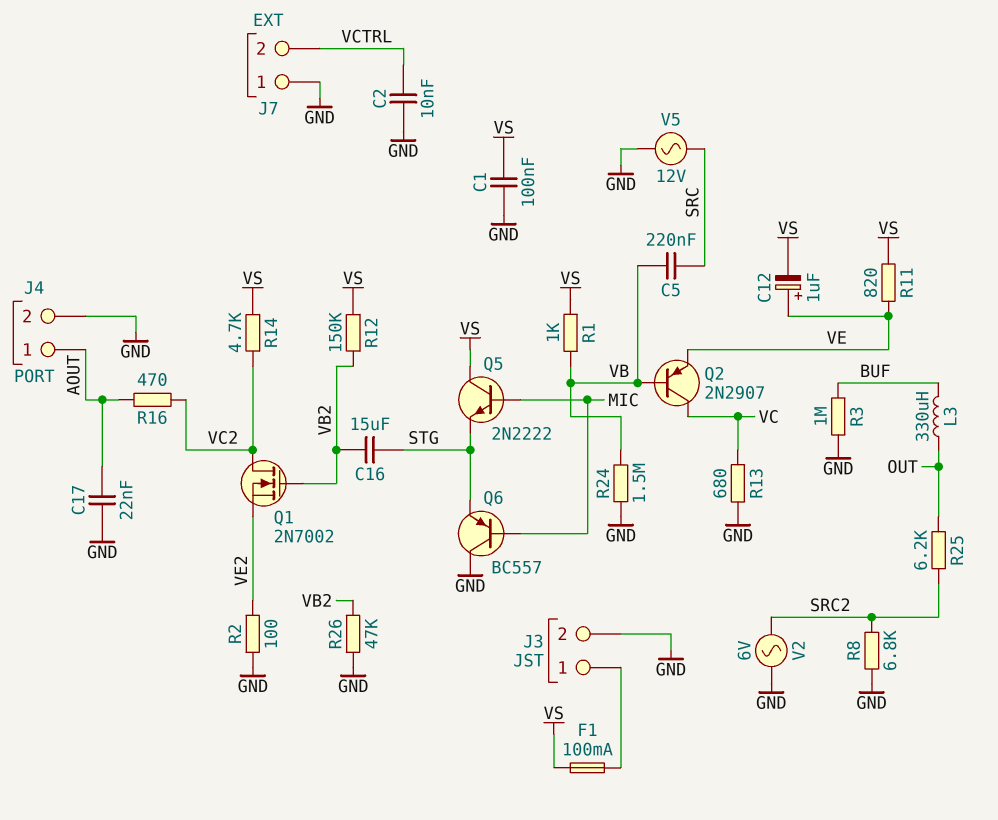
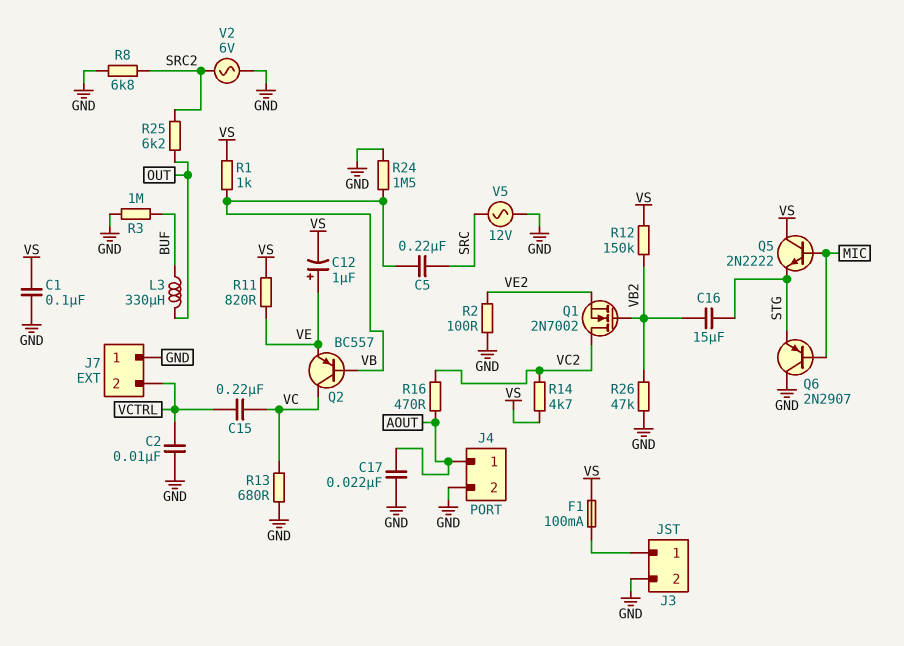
C15: none -> 220nF (VC, VCTRL)
Q2: PNP 2N2907 (B VB, C VC, E VE) -> PNP BC557 (B VB, C VC, E VE)
Q6: PNP BC557 (B MIC, C GND, E STG) -> PNP 2N2907 (B MIC, C GND, E STG)

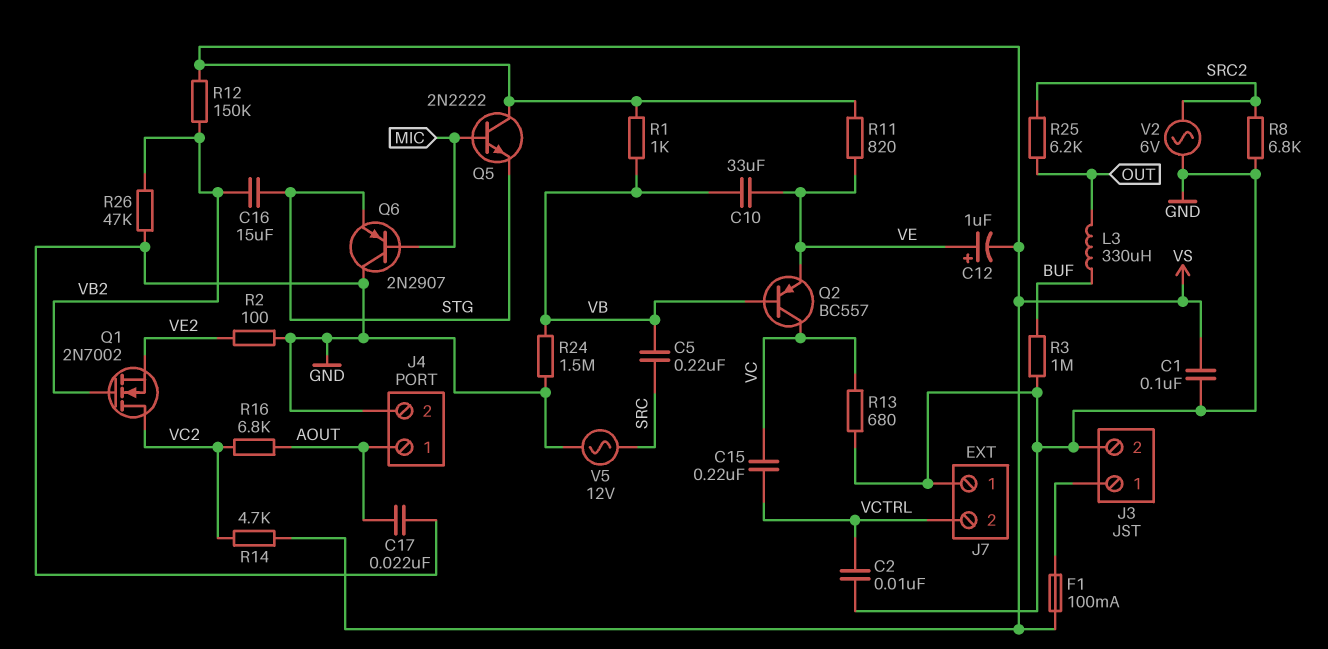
C10: none -> 33uF (VB, VE)
R16: 470 (AOUT, VC2) -> 6.8k (AOUT, VC2)

